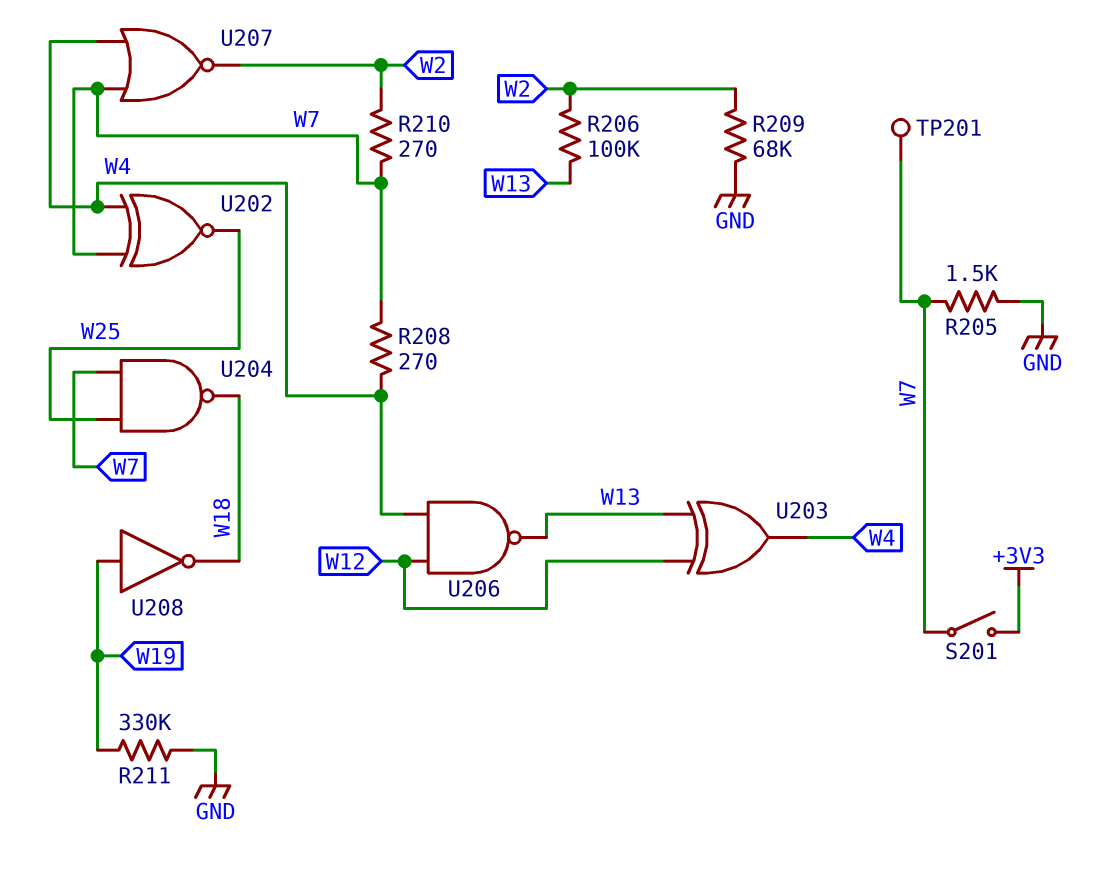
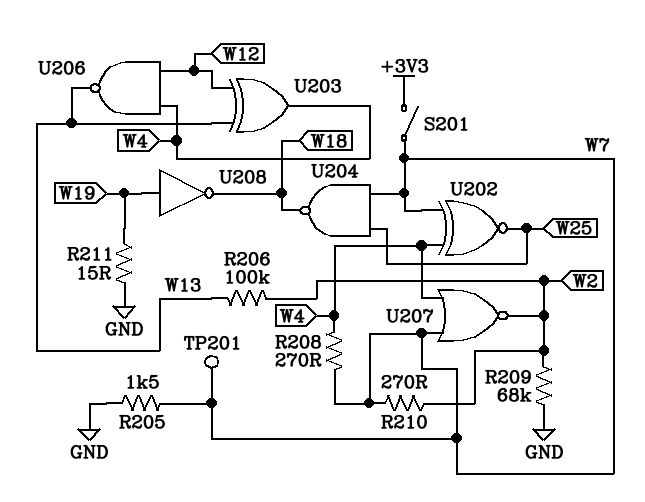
R211: 330k (GND, W19) -> 15 (GND, W19)

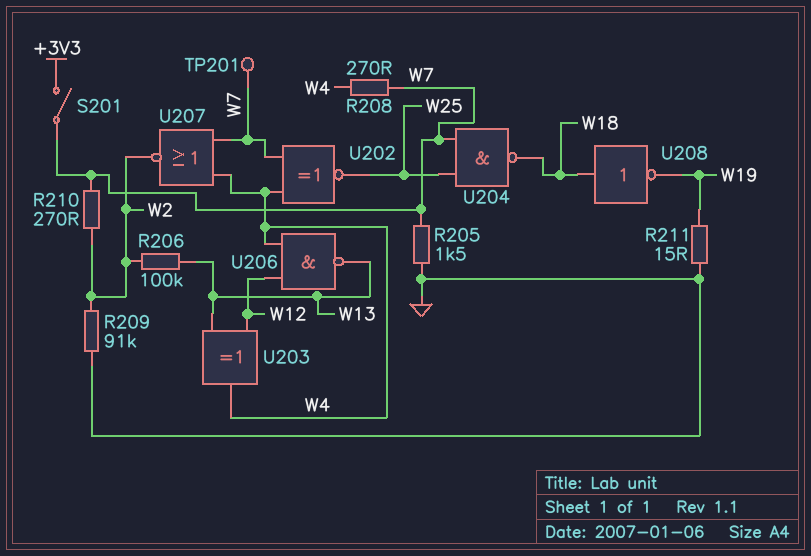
R209: 68k (GND, W2) -> 91k (GND, W2)
U208: NOT (in W19, out W18) -> NOT (in W18, out W19)

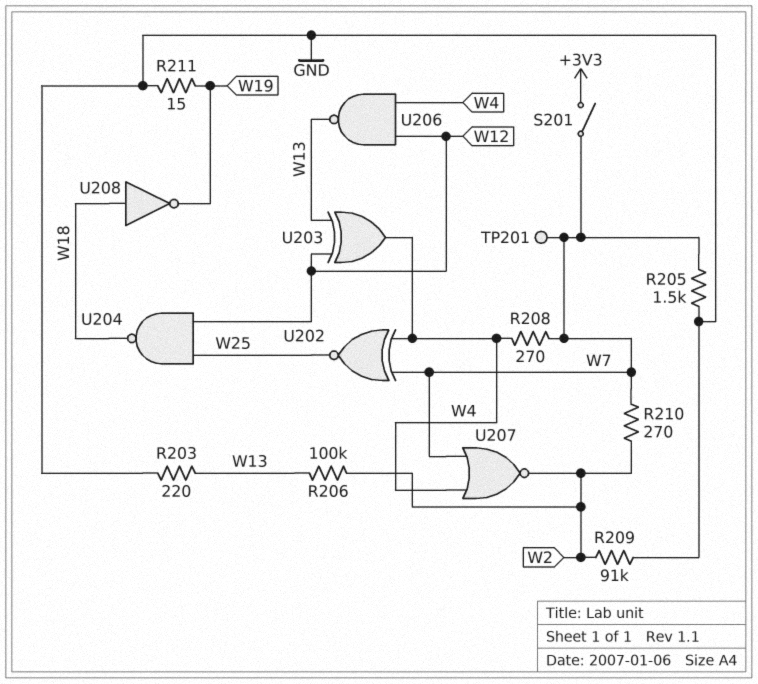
R203: none -> 220 (GND, W13)
U204: NAND (in W7, in W25, out W18) -> NAND (in W12, in W25, out W18)

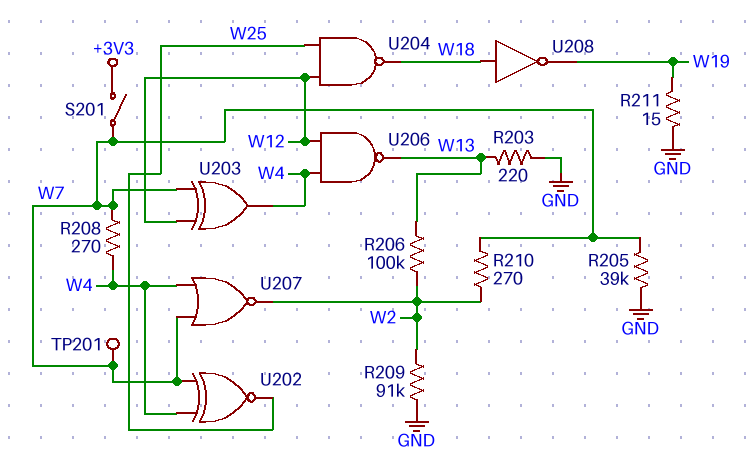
R205: 1.5k (GND, W7) -> 39k (GND, W7)
U203: XOR (in W12, in W13, out W4) -> XOR (in W7, in W12, out W4)

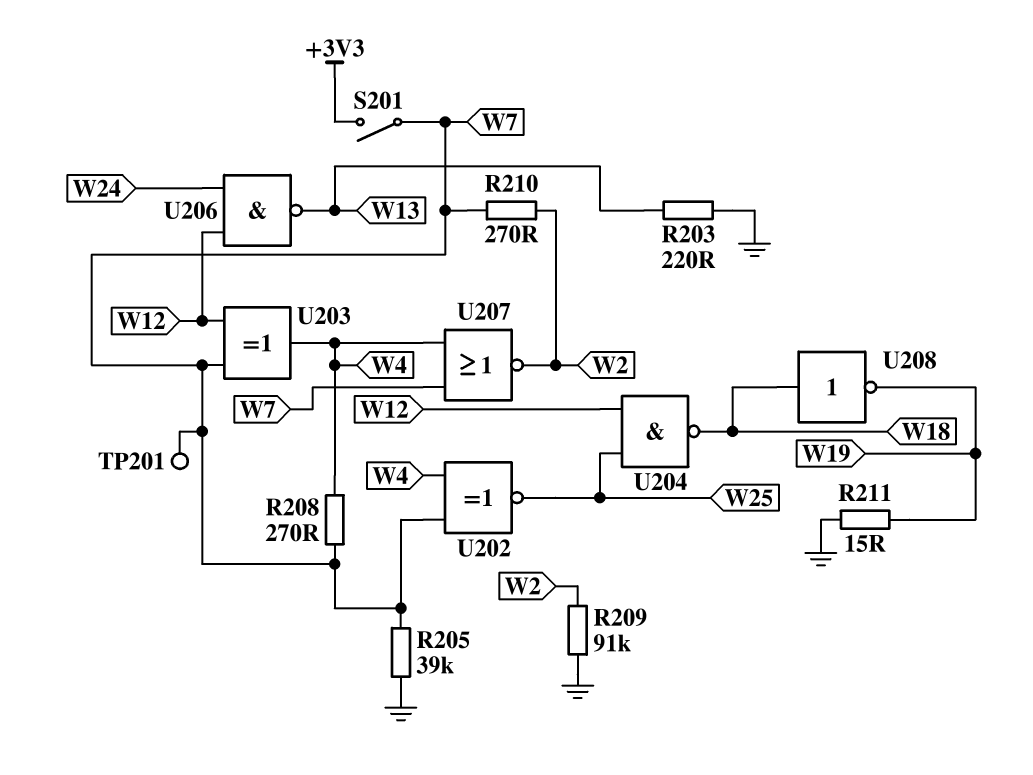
R206: 100k (W2, W13) -> none
U206: NAND (in W4, in W12, out W13) -> NAND (in W12, in W24, out W13)

